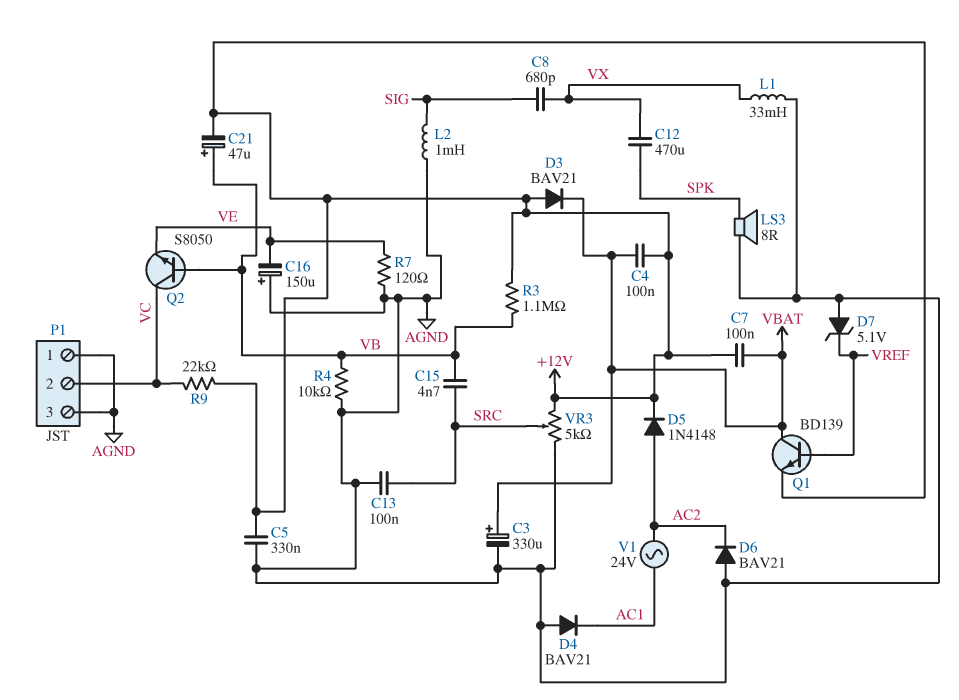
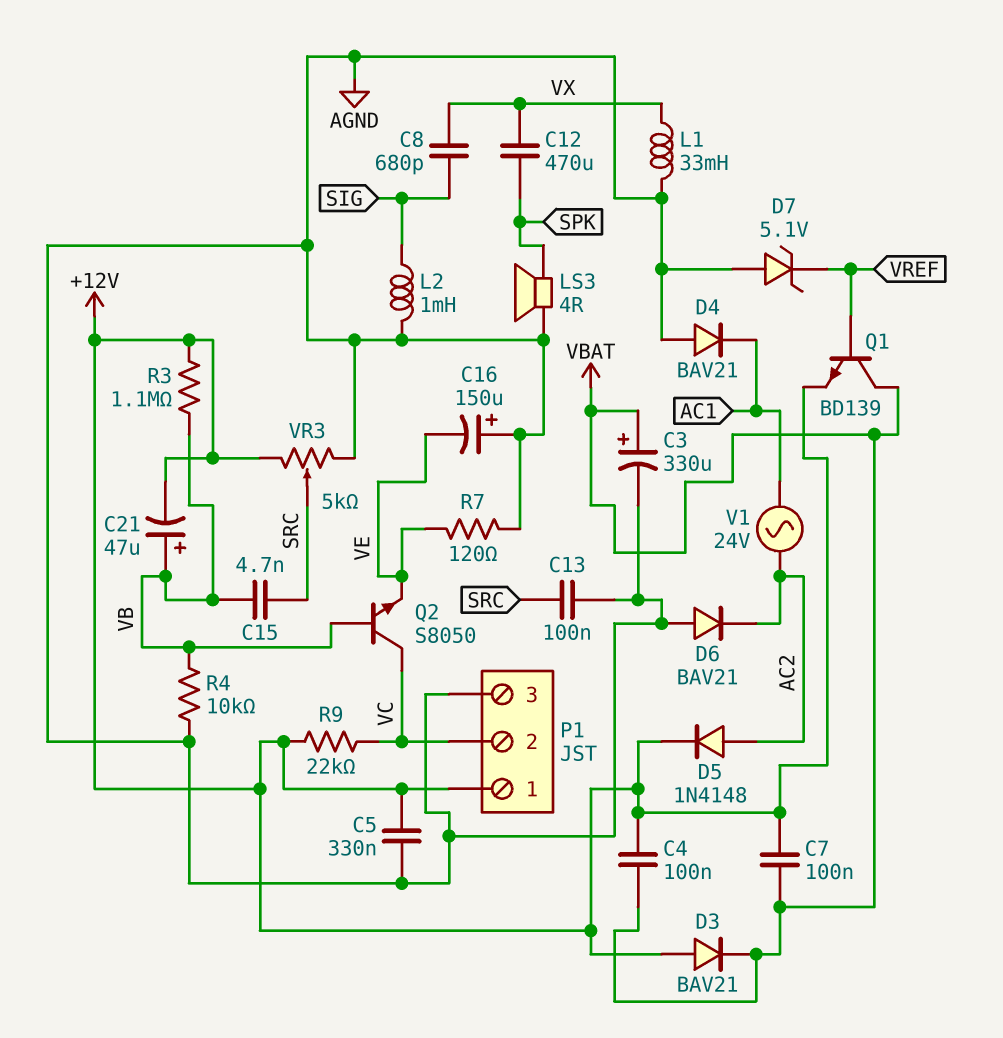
LS3: speaker 8R (AGND, SPK) -> speaker 4R (AGND, SPK)
P1 pin 1: AGND -> +12V

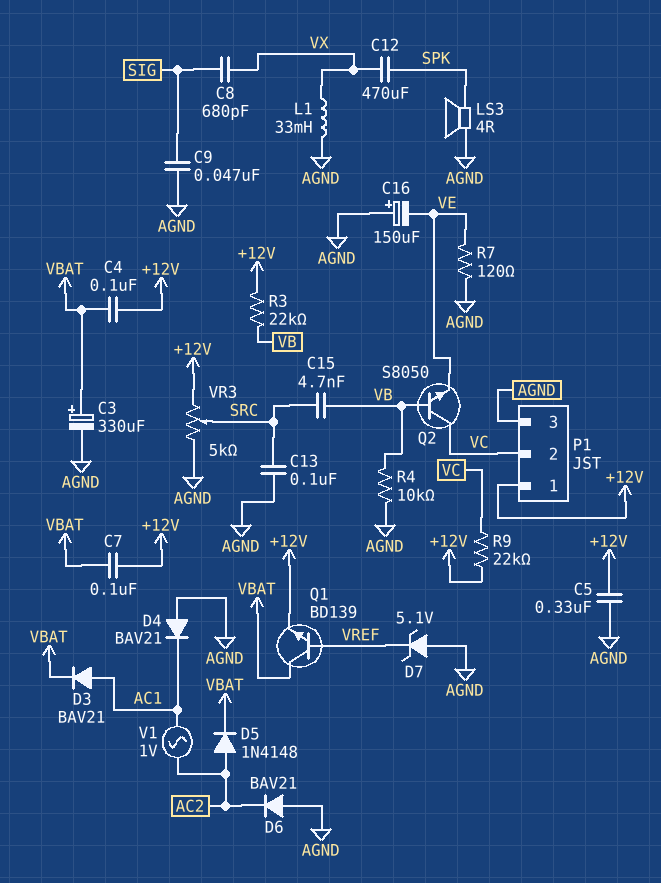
C9: none -> 47nF (AGND, SIG)
C21: 47uF (plus VB, minus +12V) -> none
D3: diode BAV21 (A +12V, K VBAT) -> diode BAV21 (A AC1, K VBAT)
D5: diode 1N4148 (A AC2, K +12V) -> diode 1N4148 (A AC2, K VBAT)
L2: 1mH (AGND, SIG) -> none
R3: 1.1M (+12V, VB) -> 22k (+12V, VB)
V1: AC 24V (AC1, AC2) -> AC 1V (AC1, AC2)

